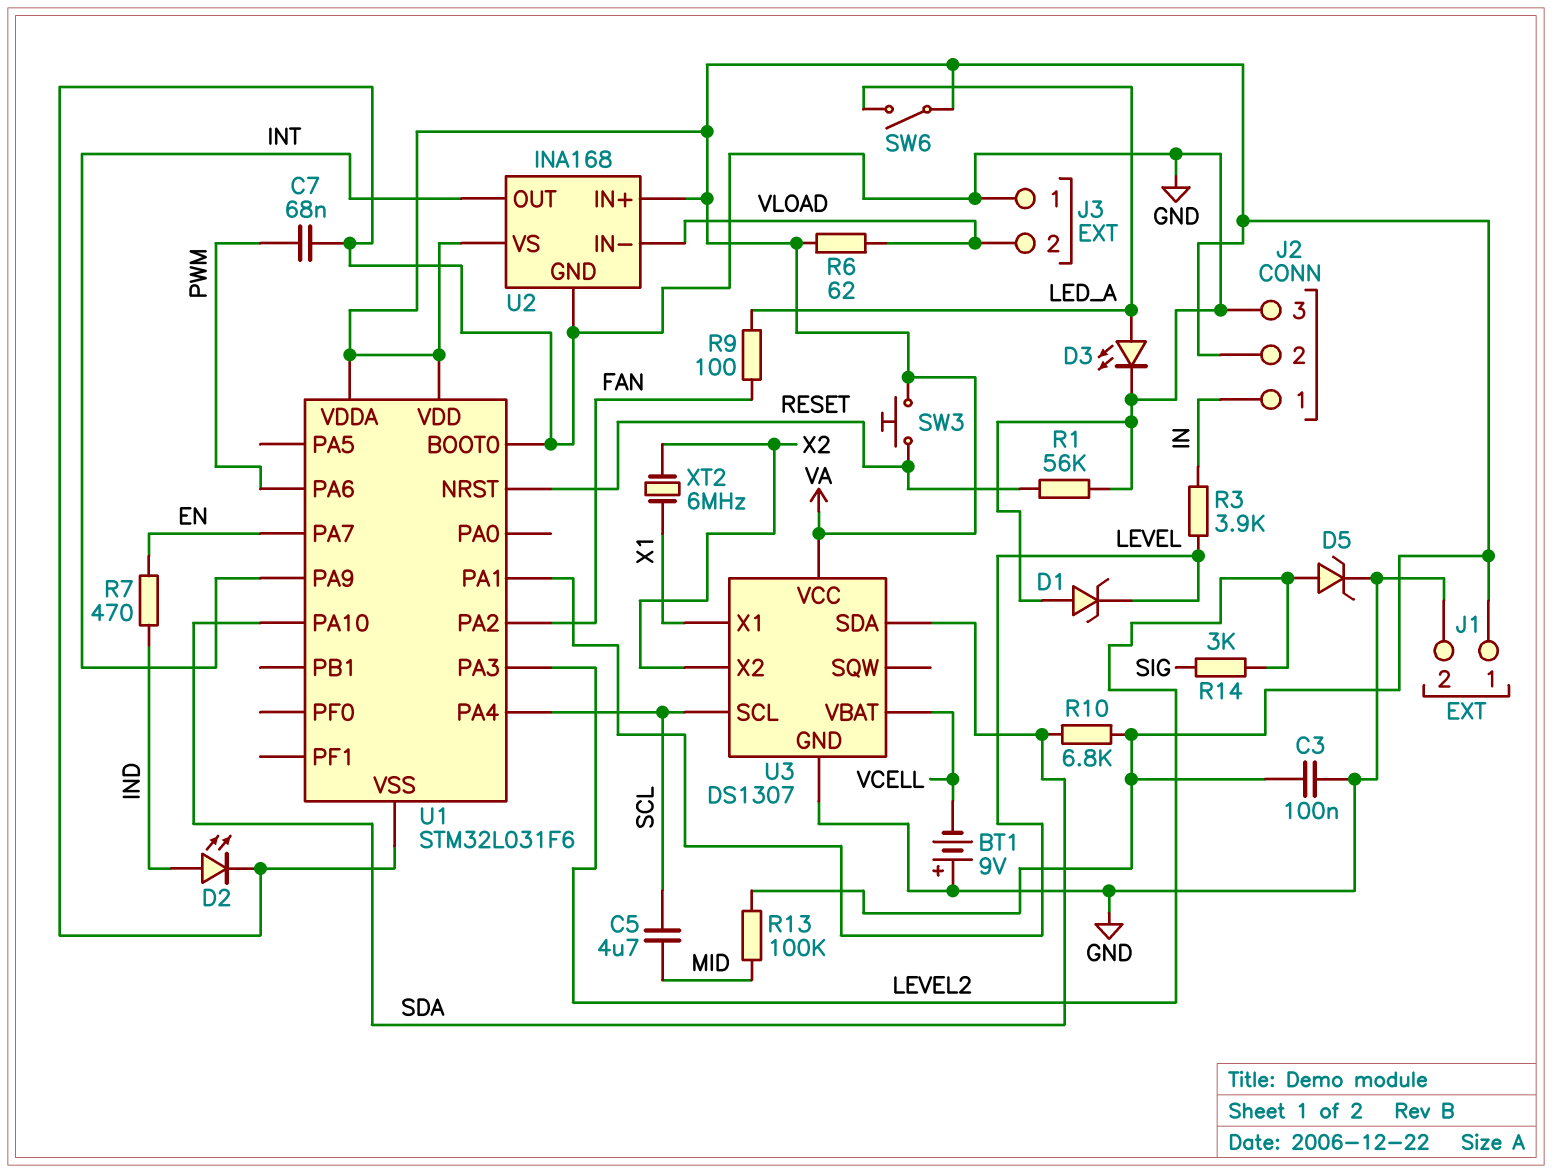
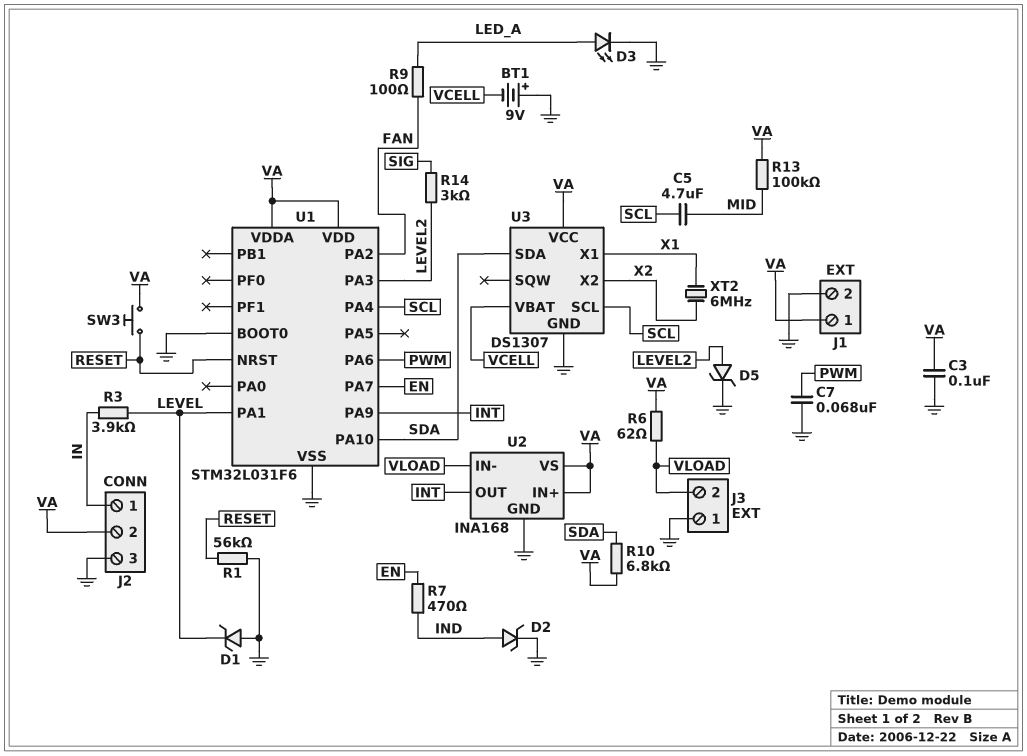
D2: LED (A IND, K GND) -> zener (A IND, K GND)
SW6: switch (LED_A, VA) -> none

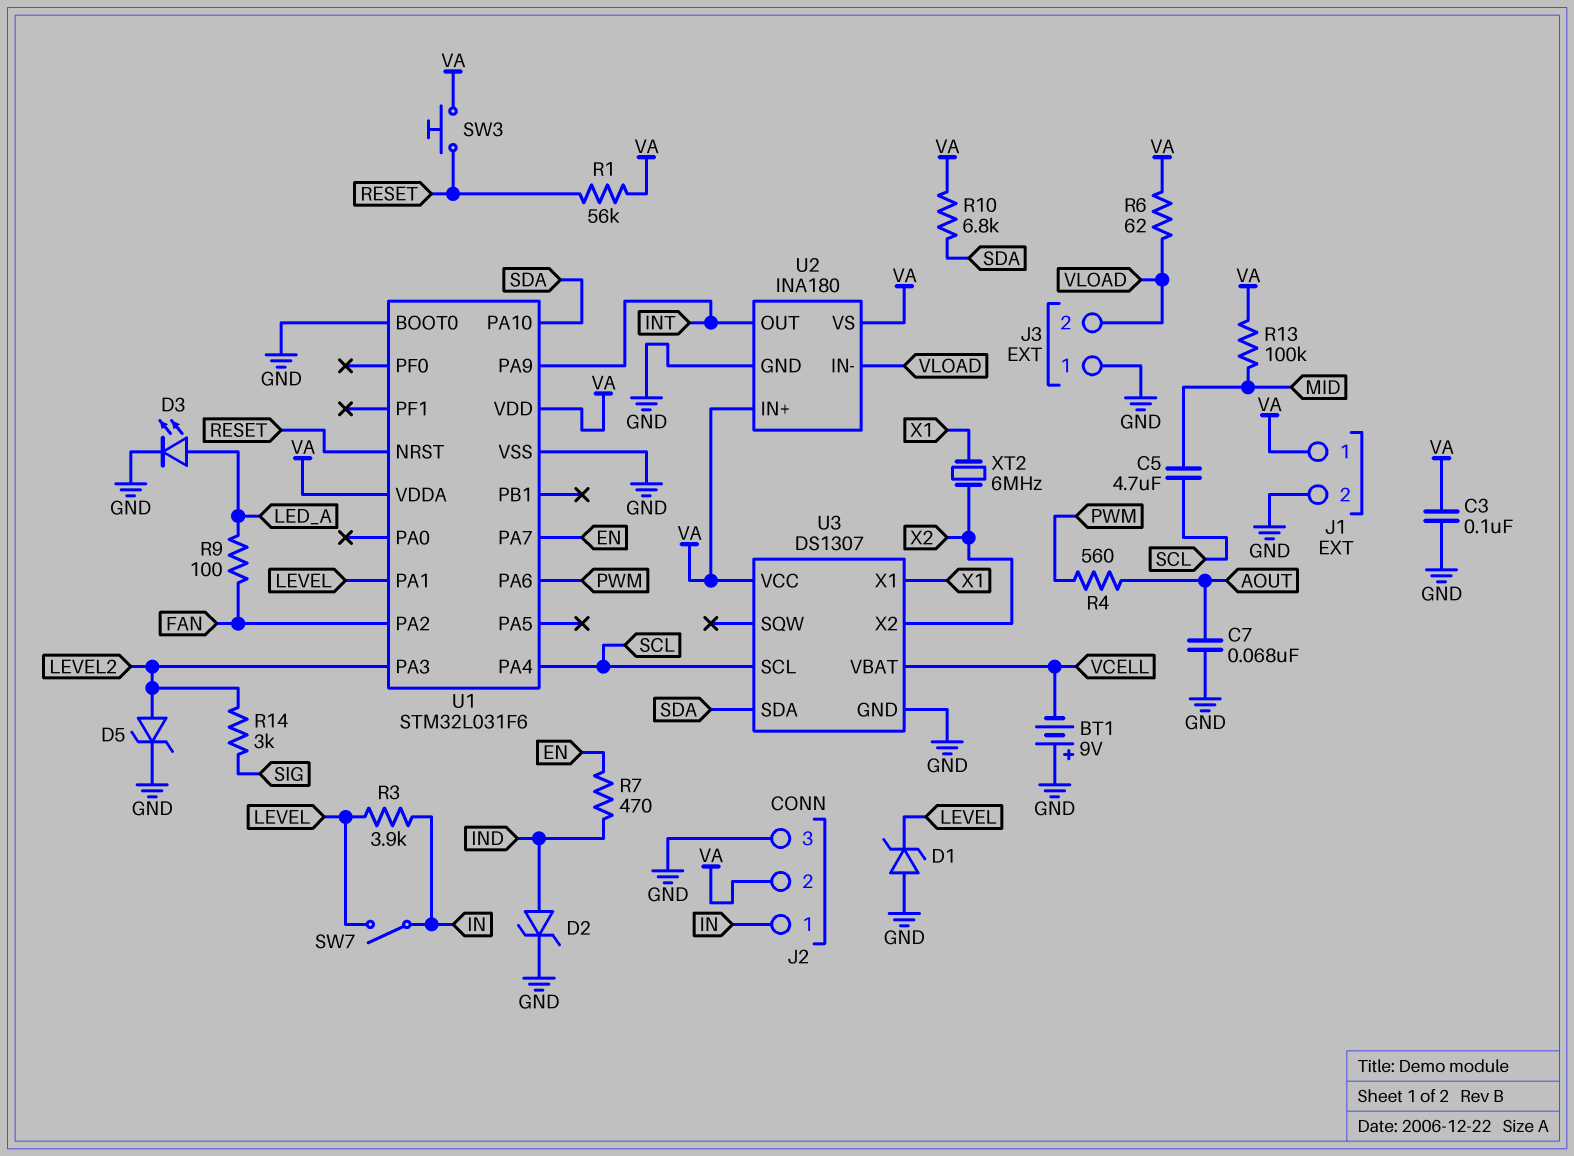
C7: 68nF (GND, PWM) -> 68nF (AOUT, GND)
R1: 56k (GND, RESET) -> 56k (RESET, VA)
R4: none -> 560 (AOUT, PWM)
SW7: none -> switch (IN, LEVEL)
U2: INA168 -> INA180

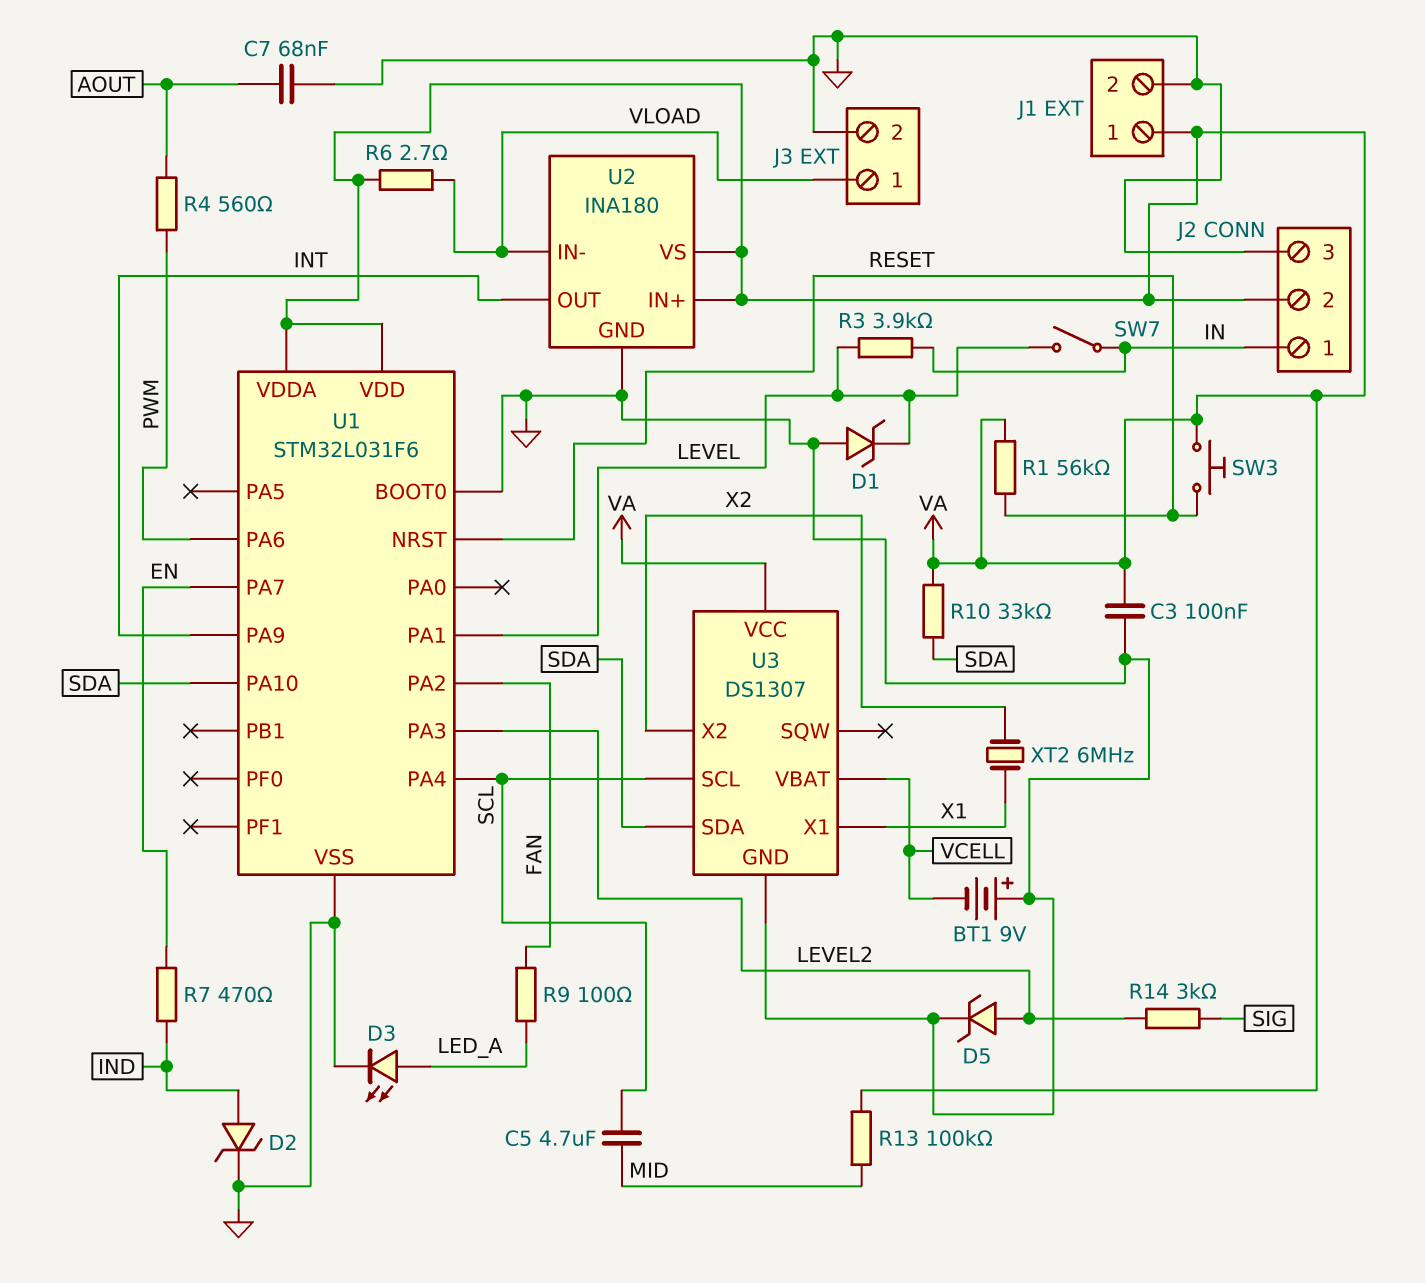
J3 pin 1: GND -> VLOAD
J3 pin 2: VLOAD -> GND
R6: 62 (VA, VLOAD) -> 2.7 (VA, VLOAD)
R10: 6.8k (SDA, VA) -> 33k (SDA, VA)

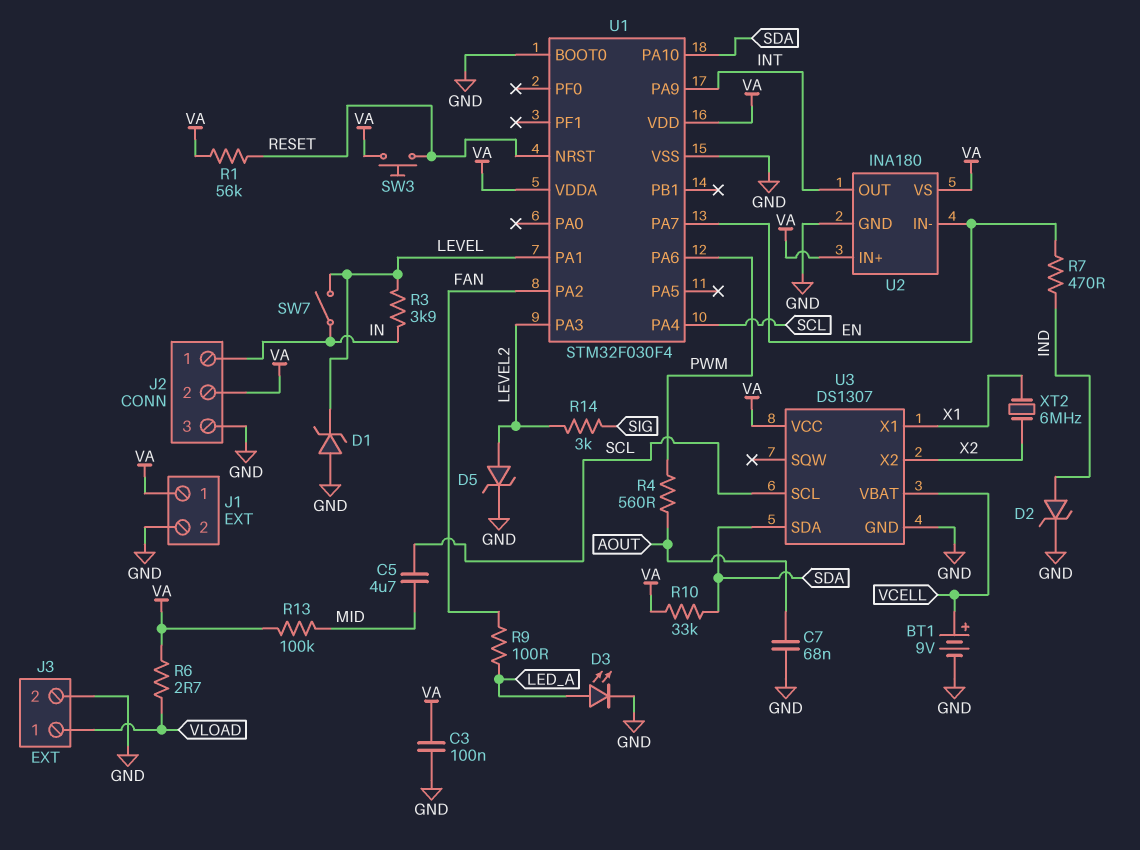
BT1: 9V (plus GND, minus VCELL) -> 9V (plus VCELL, minus GND)
U1: STM32L031F6 -> STM32F030F4
U2 pin IN-: VLOAD -> EN

